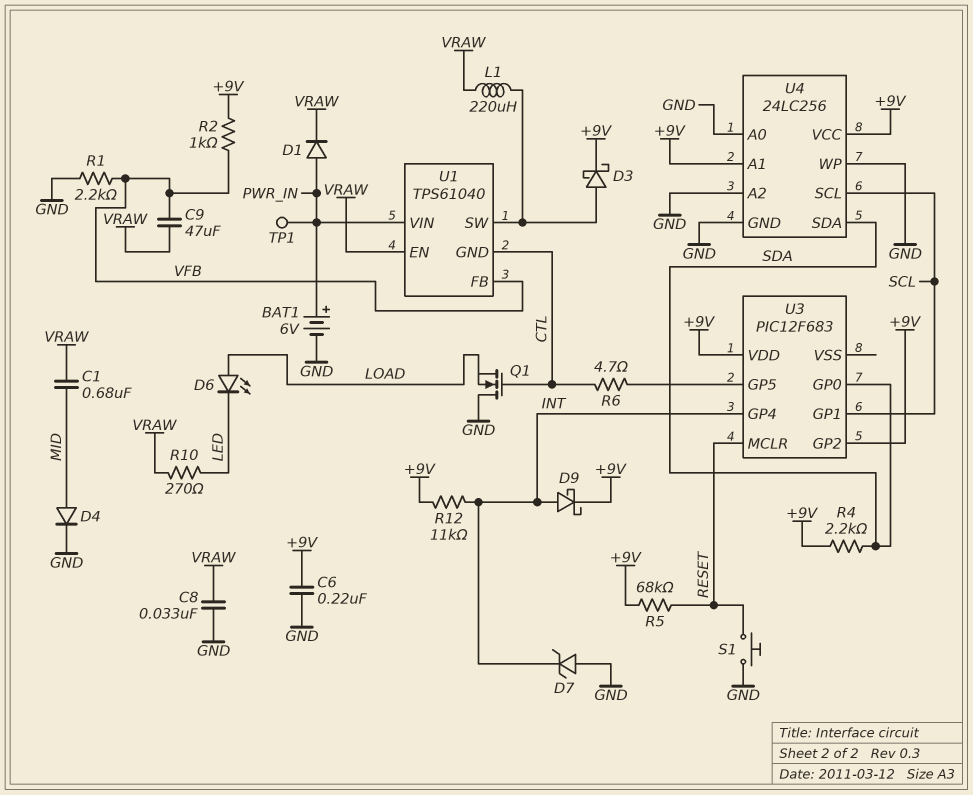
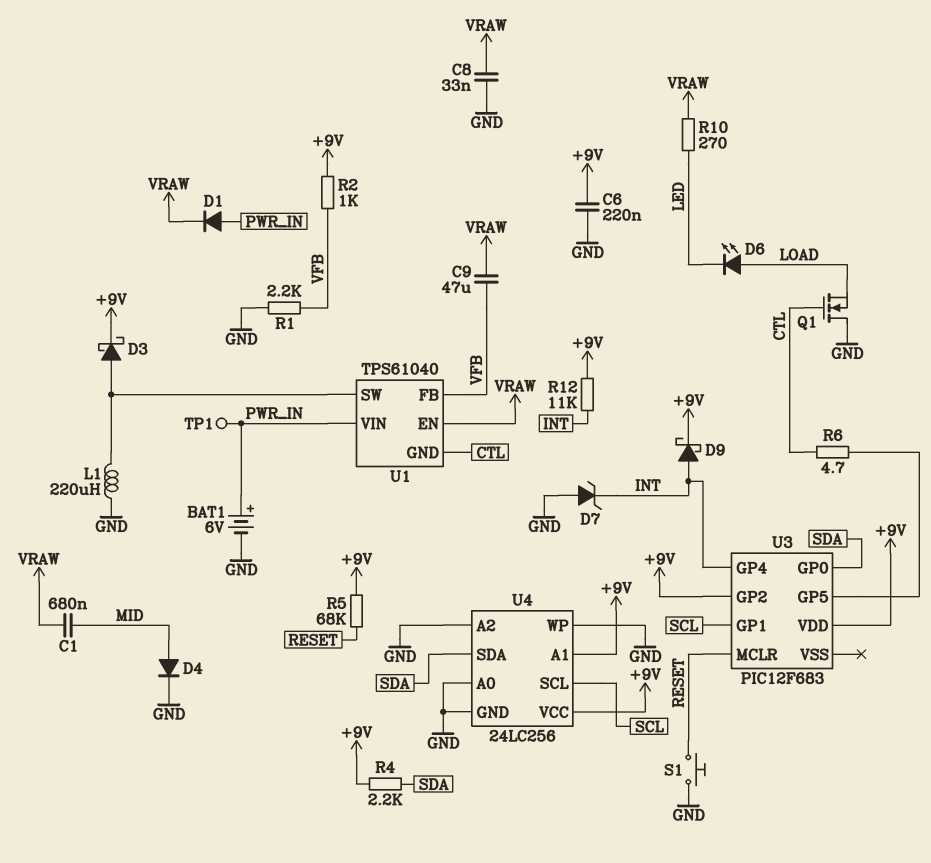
L1: 220uH (U1/SW, VRAW) -> 220uH (GND, U1/SW)

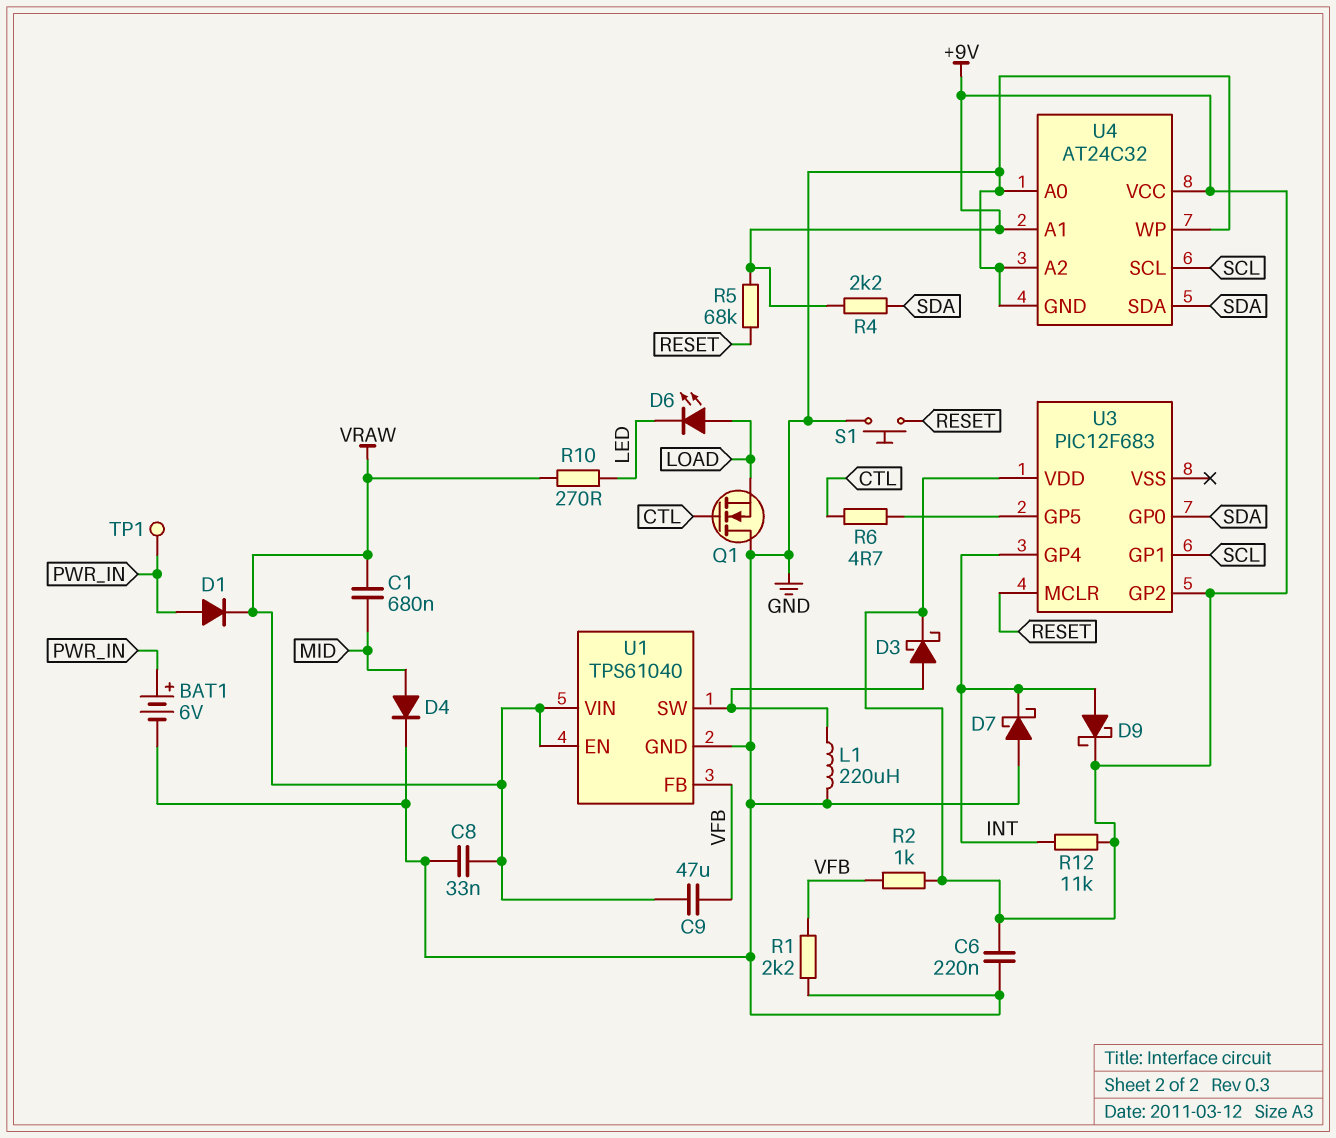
D7: zener (A GND, K INT) -> schottky (A GND, K INT)
U1 pin GND: CTL -> GND
U1 pin VIN: PWR_IN -> VRAW
U4: 24LC256 -> AT24C32

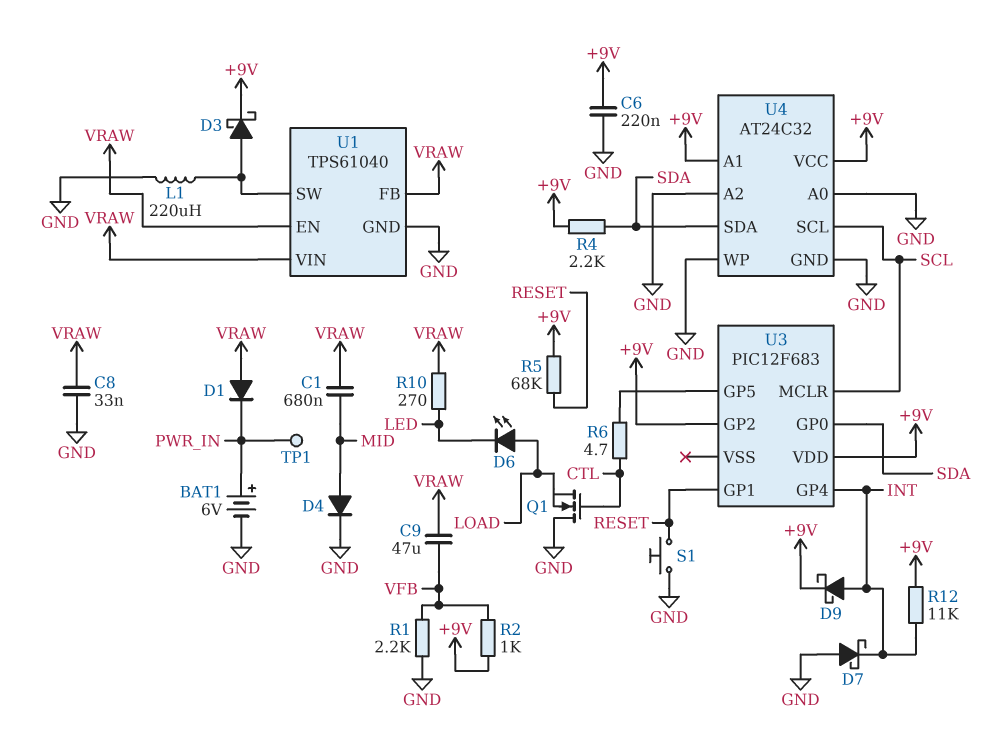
D1: diode (A PWR_IN, K VRAW) -> diode (A VRAW, K PWR_IN)
U1 pin FB: VFB -> VRAW
U3 pin GP1: SCL -> RESET
U3 pin MCLR: RESET -> SCL

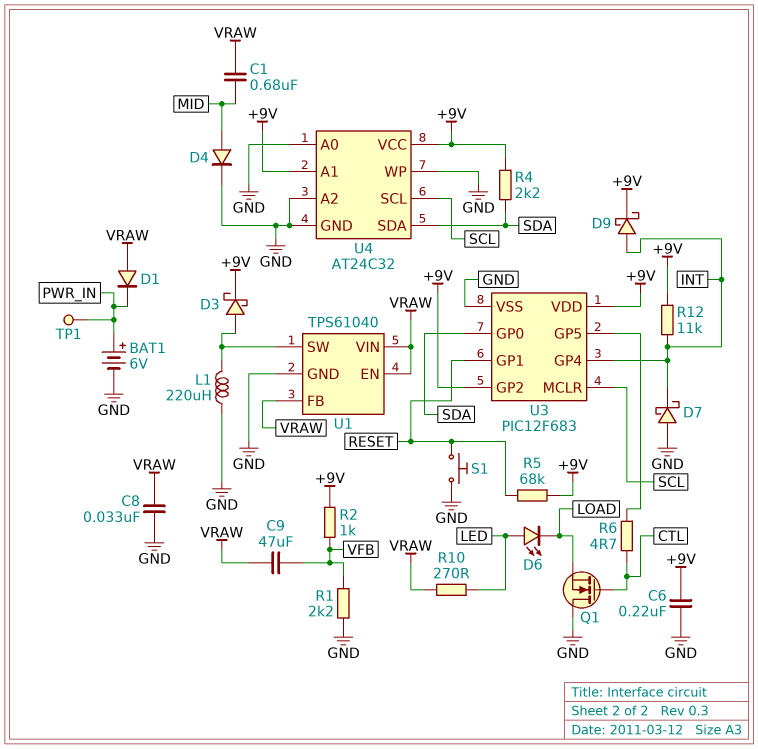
D6: LED (A LOAD, K LED) -> LED (A LED, K LOAD)
U3 pin VSS: none -> GND

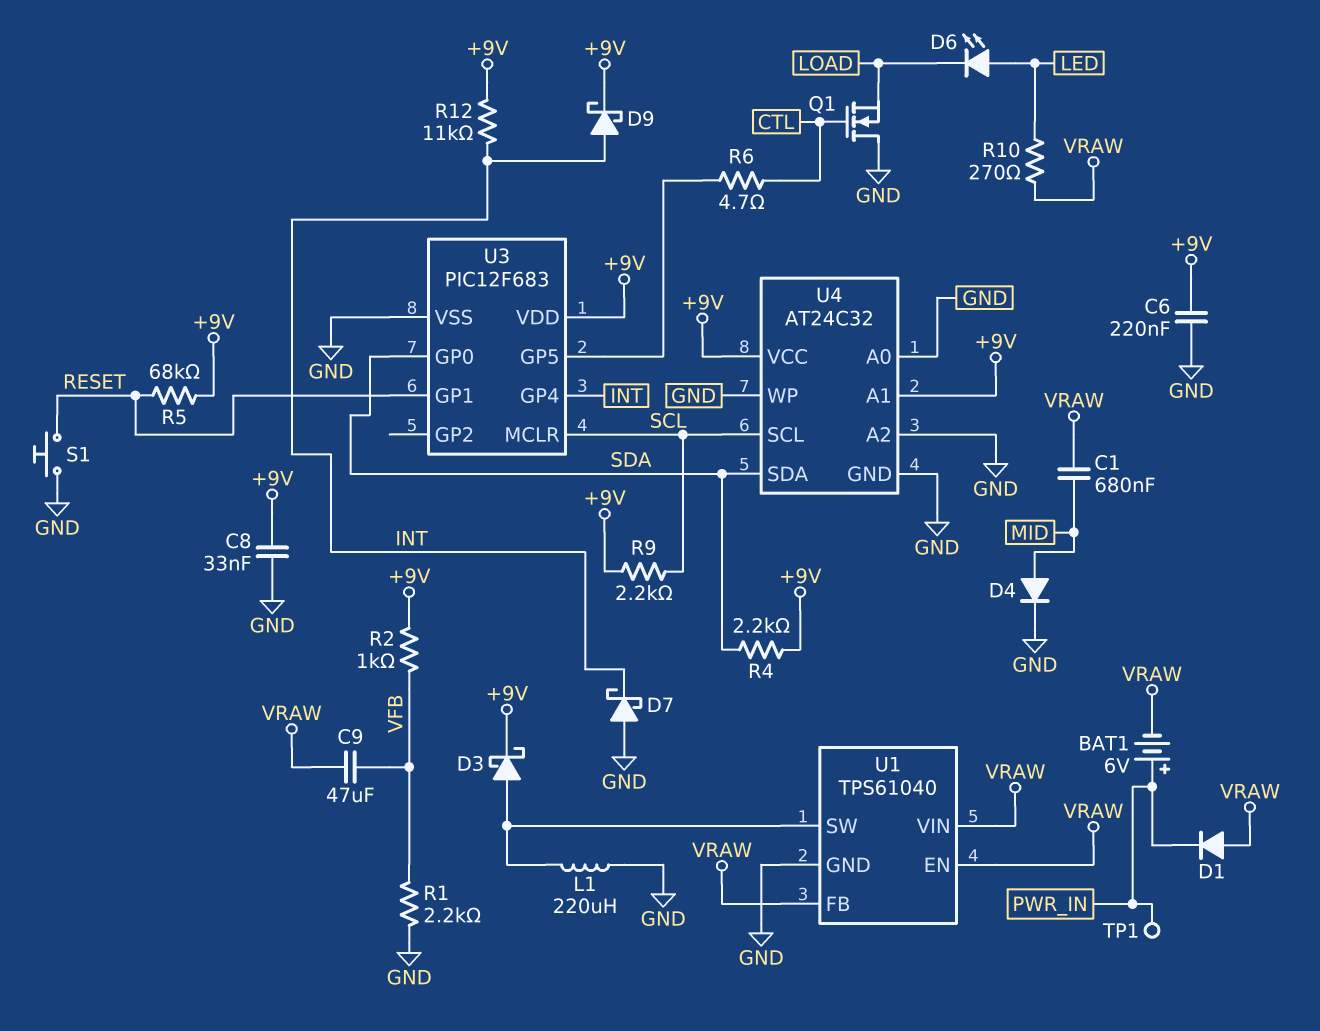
BAT1: 6V (plus PWR_IN, minus GND) -> 6V (plus PWR_IN, minus VRAW)
C8: 33nF (GND, VRAW) -> 33nF (+9V, GND)
R9: none -> 2.2k (+9V, SCL)
U3 pin GP2: +9V -> none

